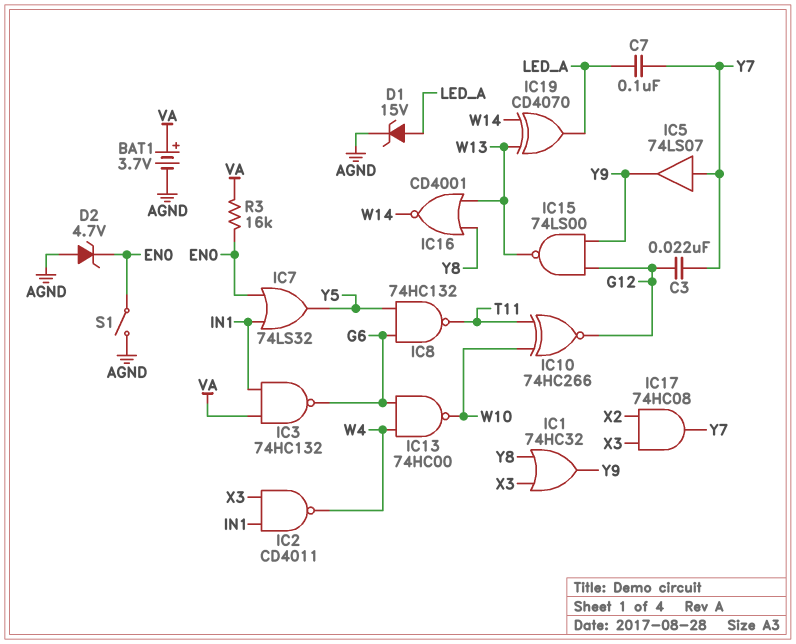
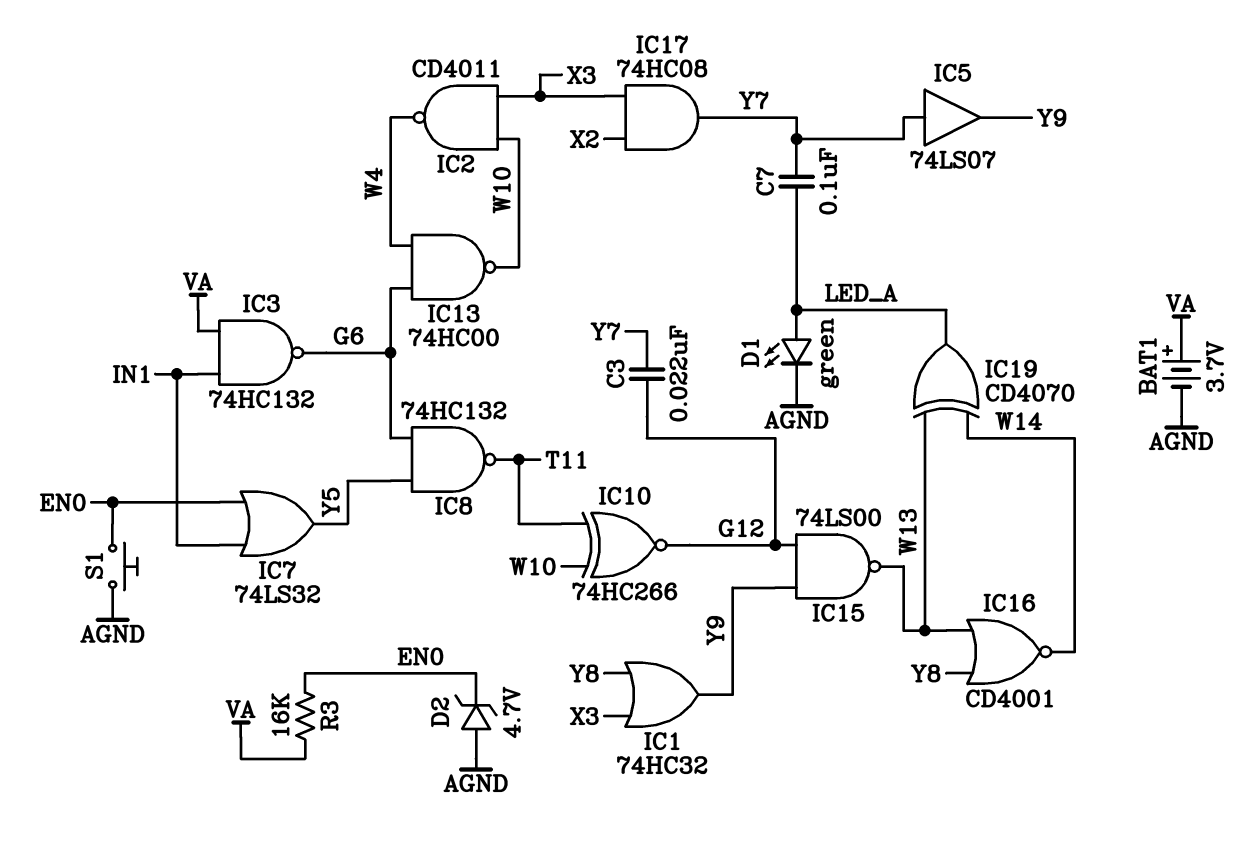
D1: zener 15V (A LED_A, K AGND) -> LED green (A LED_A, K AGND)
IC2: NAND CD4011 (in IN1, in X3, out W4) -> NAND CD4011 (in W10, in X3, out W4)
S1: switch (AGND, EN0) -> button (AGND, EN0)

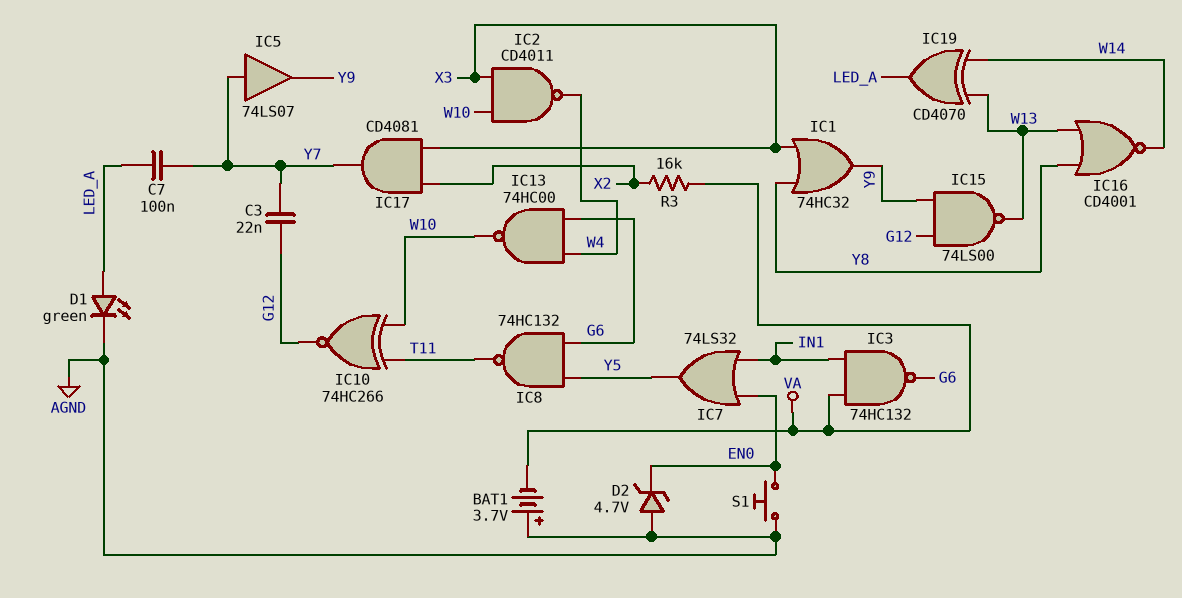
BAT1: 3.7V (plus VA, minus AGND) -> 3.7V (plus AGND, minus VA)
IC17: AND 74HC08 (in X2, in X3, out Y7) -> AND CD4081 (in X2, in X3, out Y7)
R3: 16k (EN0, VA) -> 16k (VA, X2)

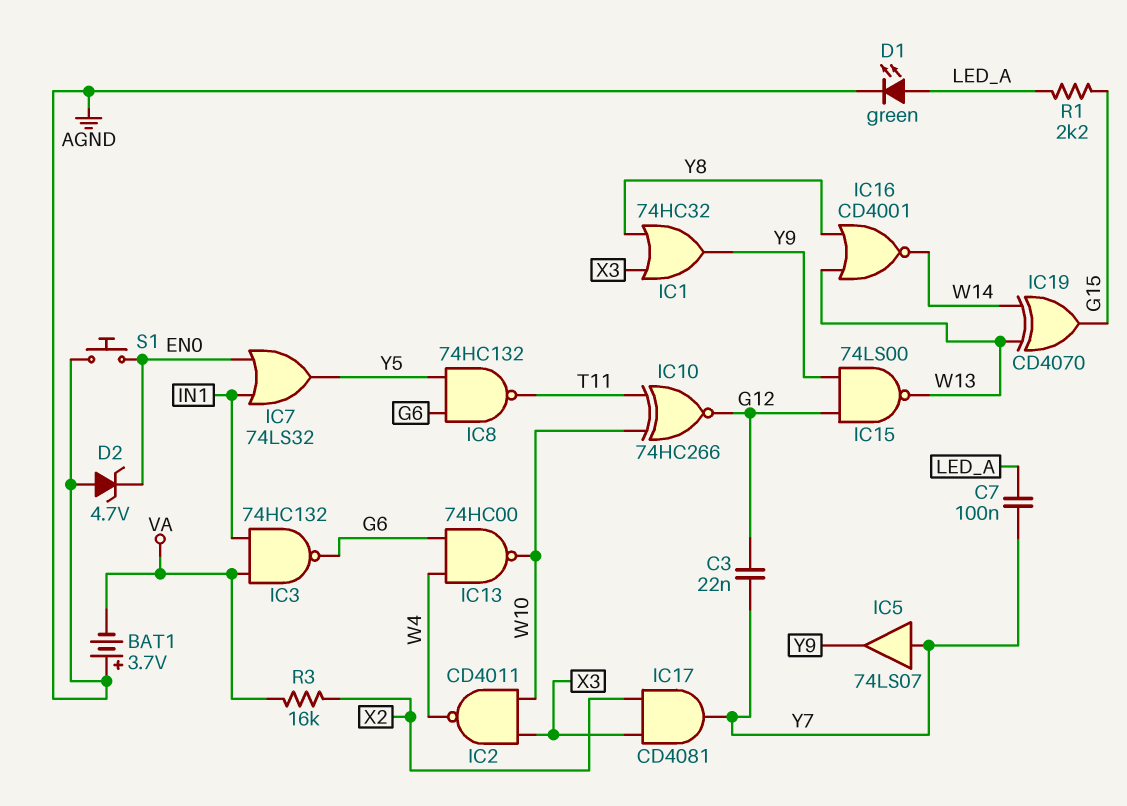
IC19: XOR CD4070 (in W13, in W14, out LED_A) -> XOR CD4070 (in W13, in W14, out G15)
R1: none -> 2.2k (G15, LED_A)

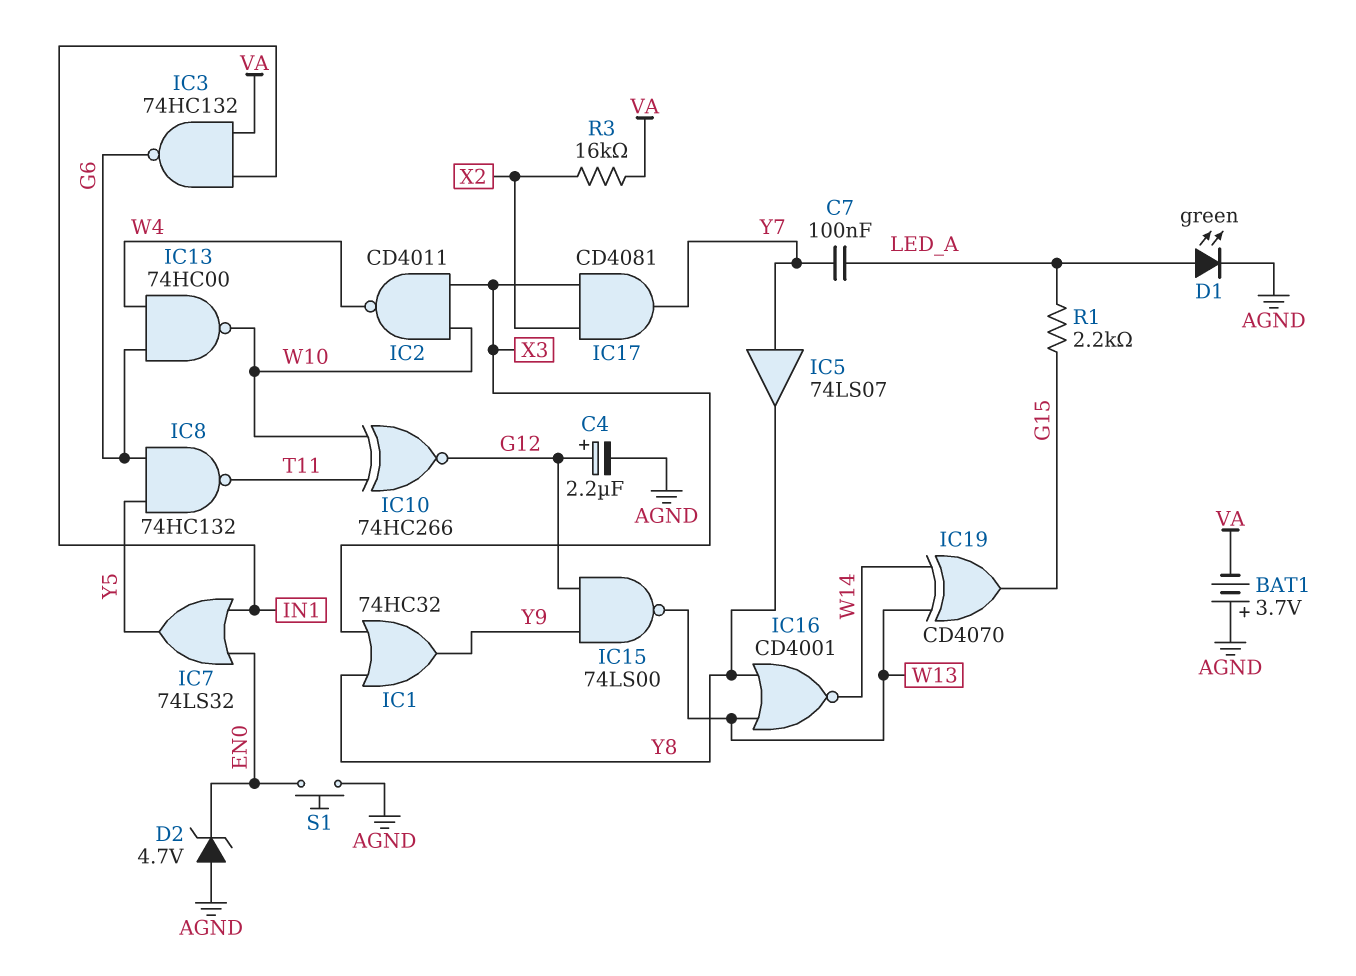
C3: 22nF (G12, Y7) -> none
C4: none -> 2.2uF (plus G12, minus AGND)
IC5: buffer 74LS07 (in Y7, out Y9) -> buffer 74LS07 (in Y7, out Y8)

